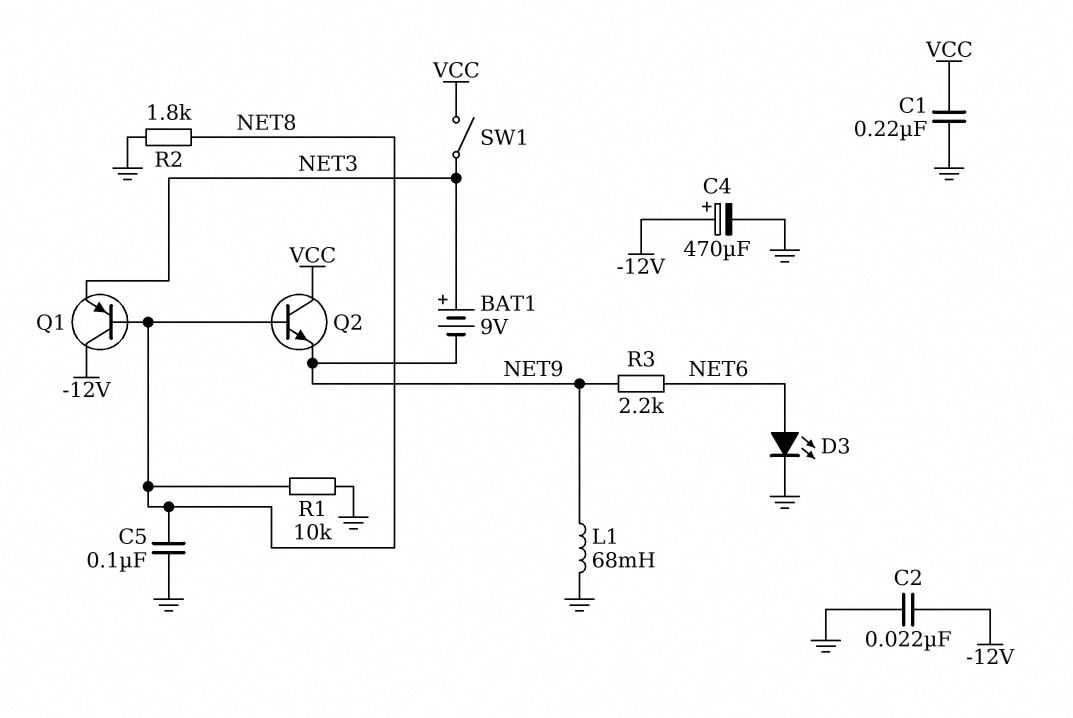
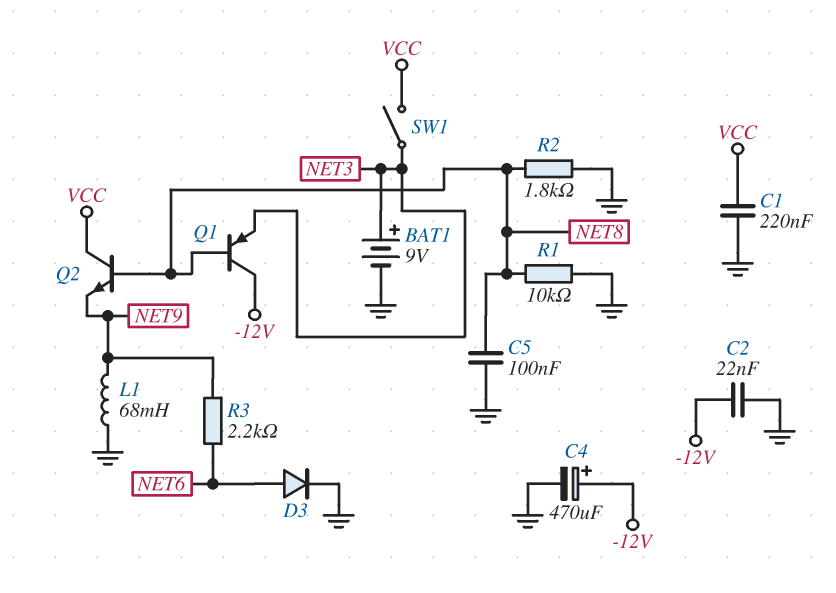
BAT1: 9V (plus NET3, minus NET9) -> 9V (plus NET3, minus GND)
D3: LED (A NET6, K GND) -> diode (A NET6, K GND)

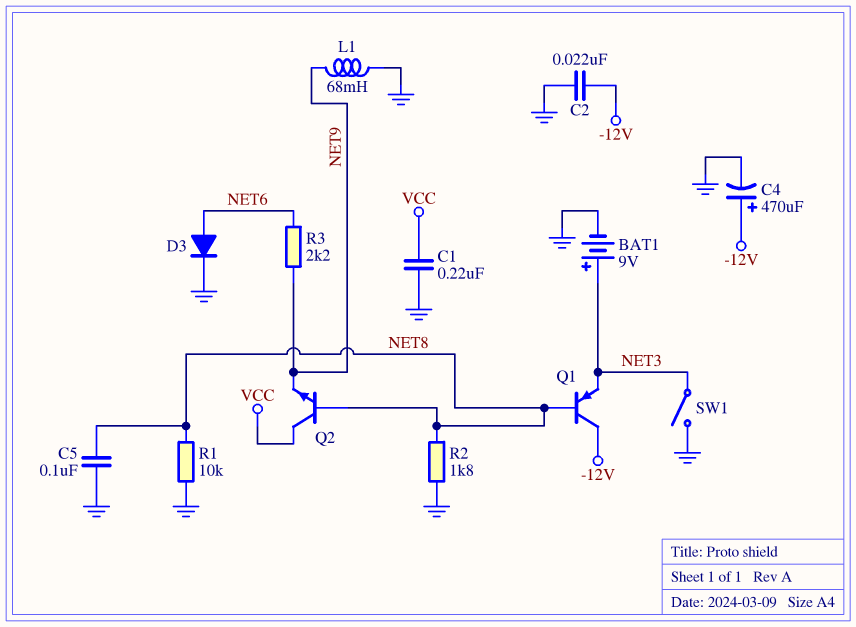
SW1: switch (NET3, VCC) -> switch (GND, NET3)

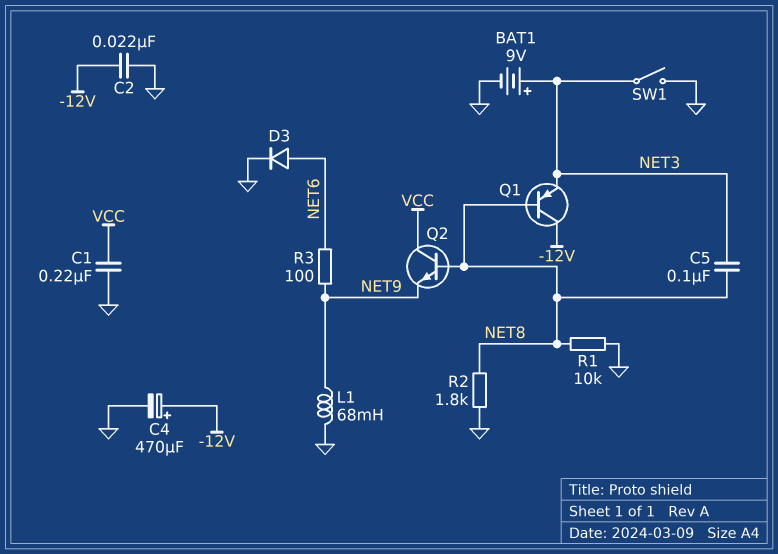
C5: 100nF (GND, NET8) -> 100nF (NET3, NET8)
R3: 2.2k (NET6, NET9) -> 100 (NET6, NET9)

